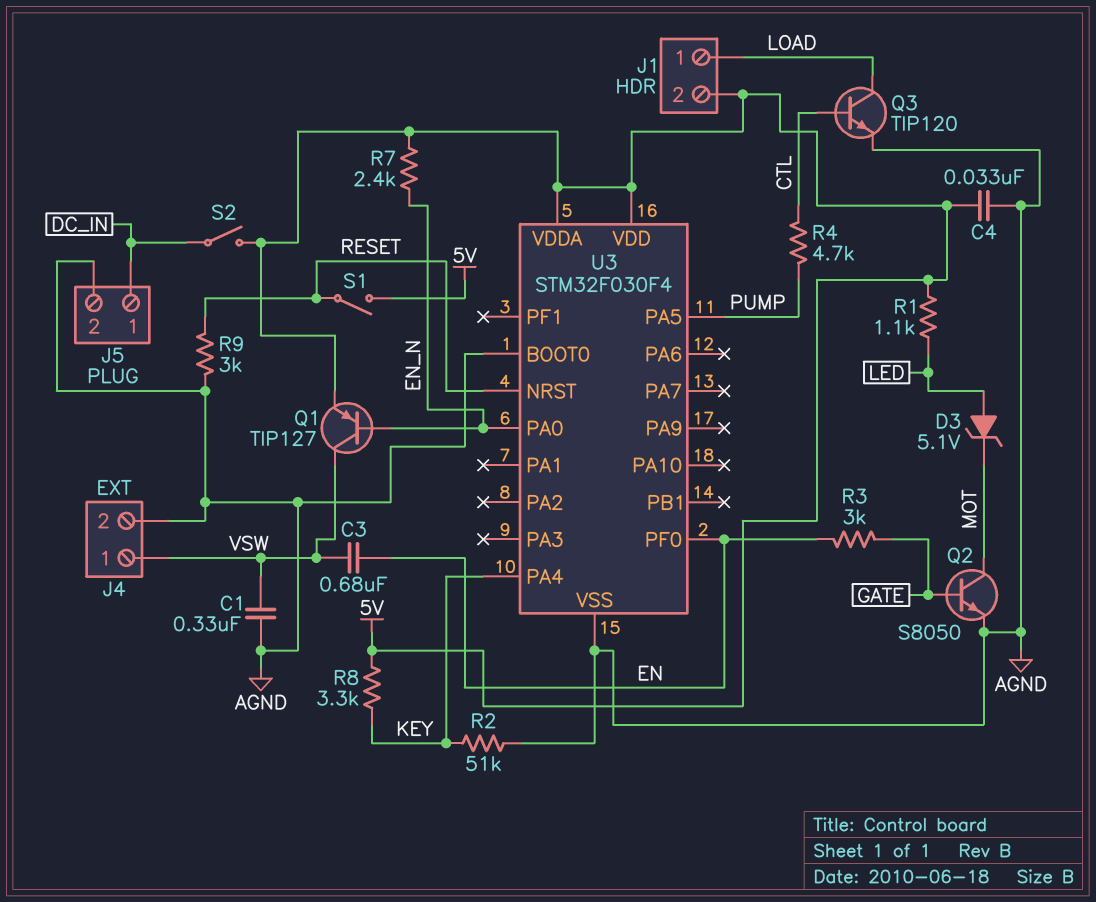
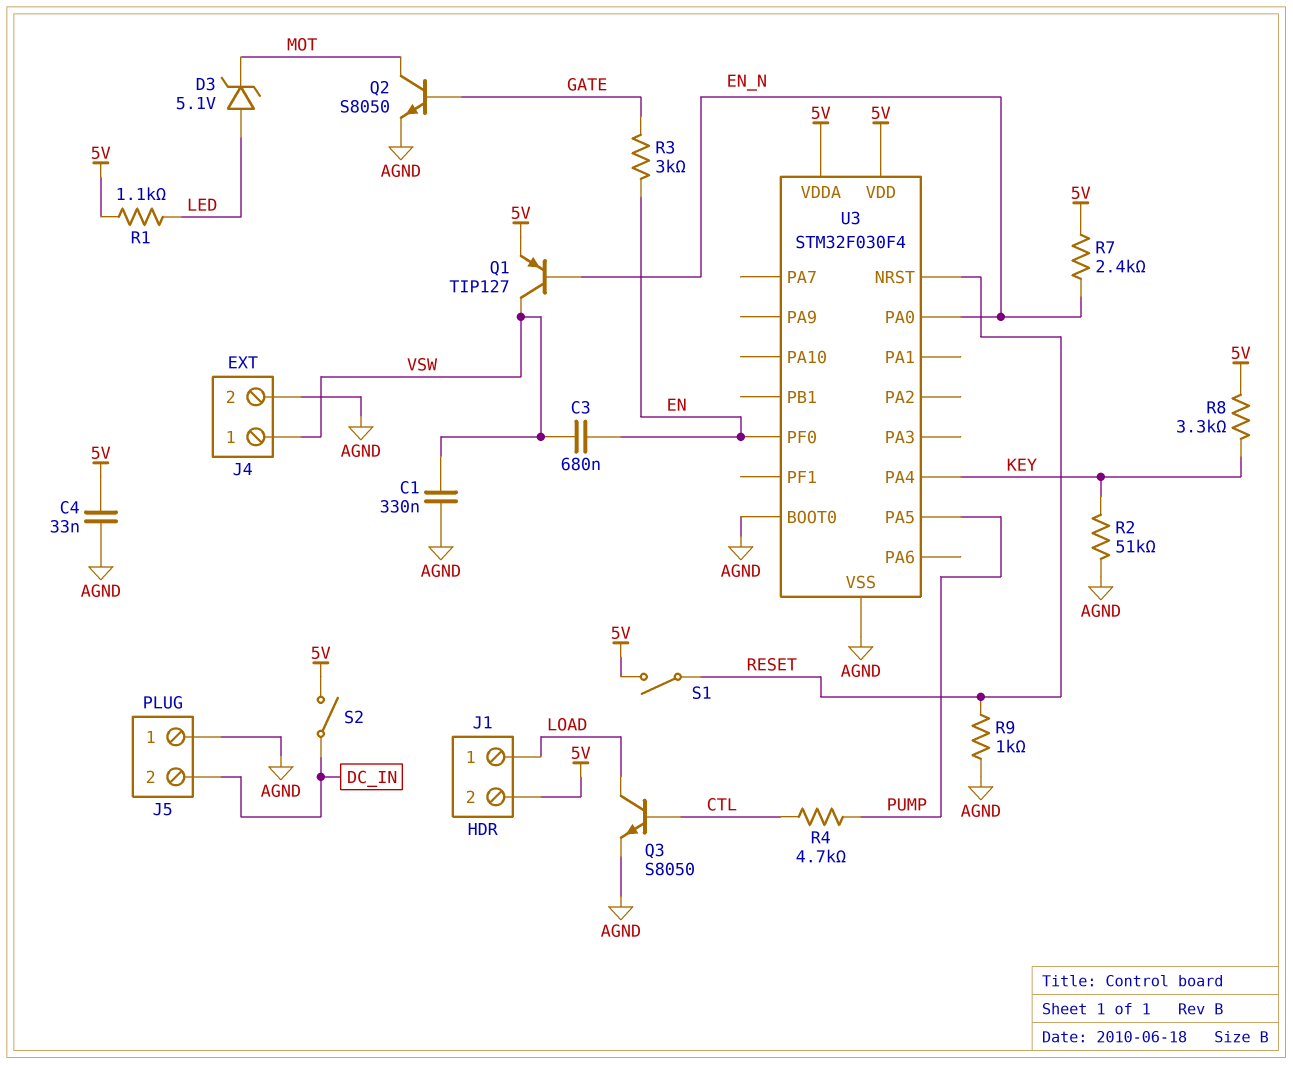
J5 pin 1: DC_IN -> AGND
J5 pin 2: AGND -> DC_IN
Q3: NPN TIP120 (B CTL, C LOAD, E AGND) -> NPN S8050 (B CTL, C LOAD, E AGND)
R9: 3k (AGND, RESET) -> 1k (AGND, RESET)

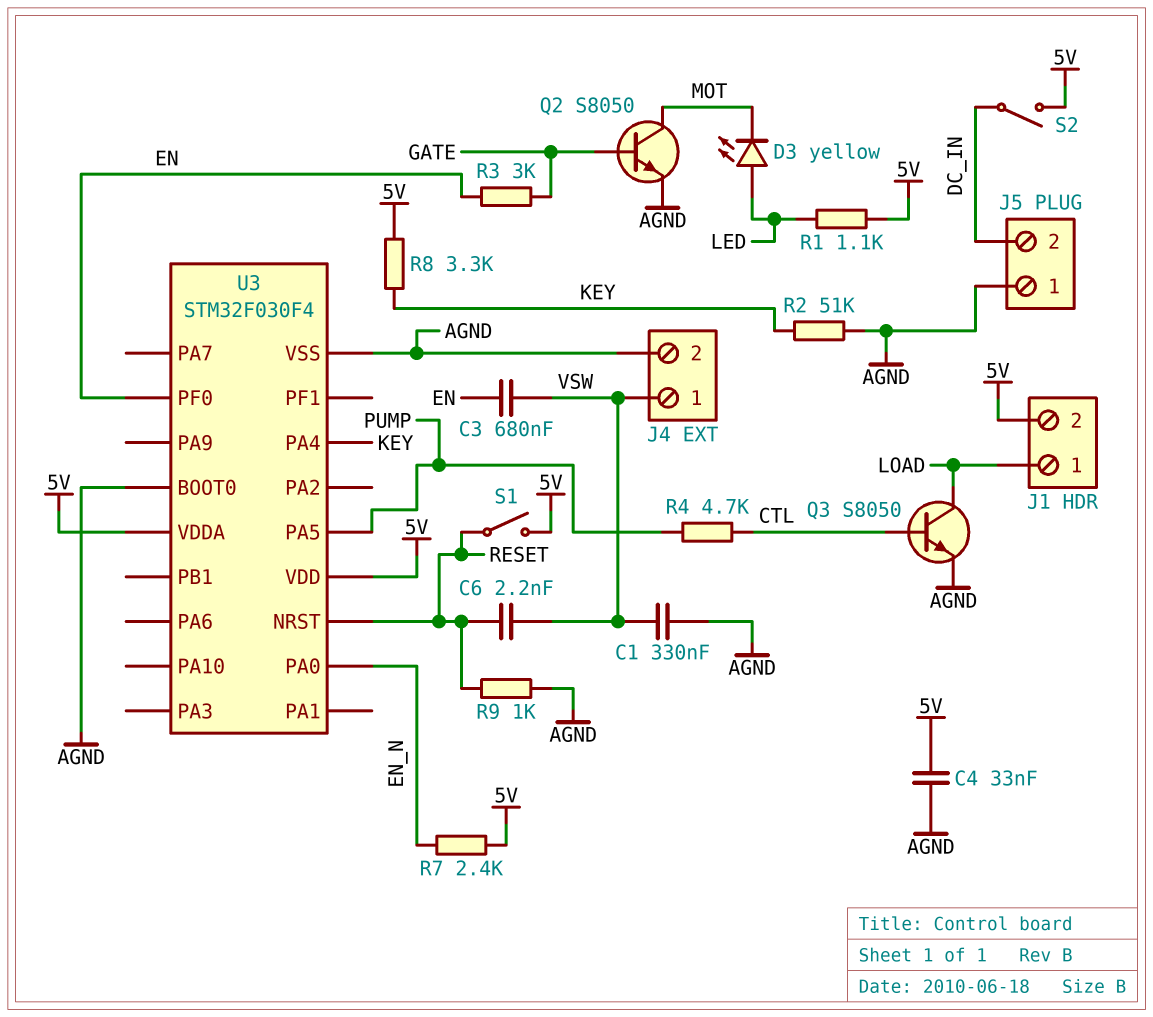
C6: none -> 2.2nF (RESET, VSW)
D3: zener 5.1V (A LED, K MOT) -> LED yellow (A LED, K MOT)
Q1: PNP TIP127 (B EN_N, C VSW, E 5V) -> none

